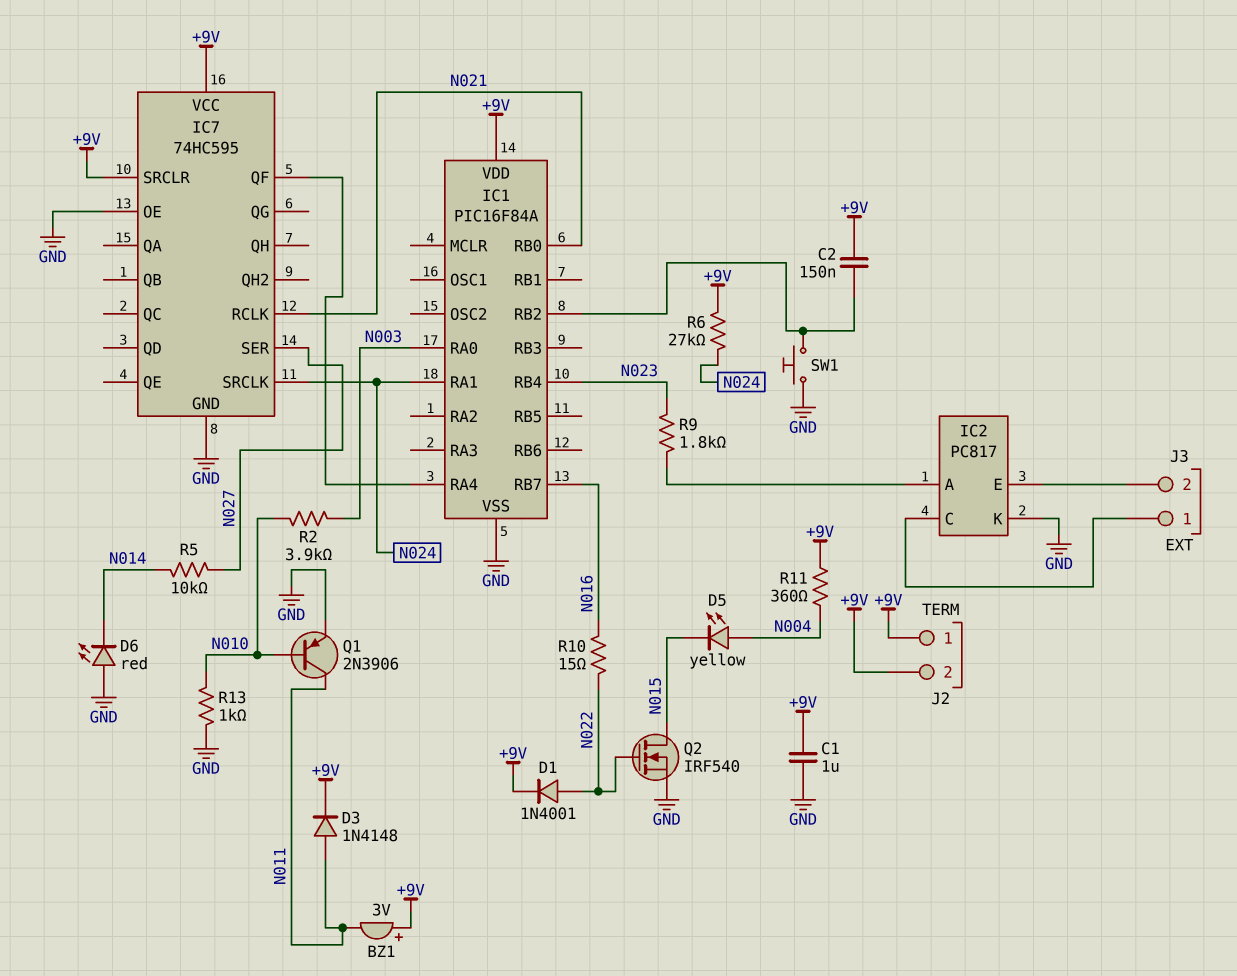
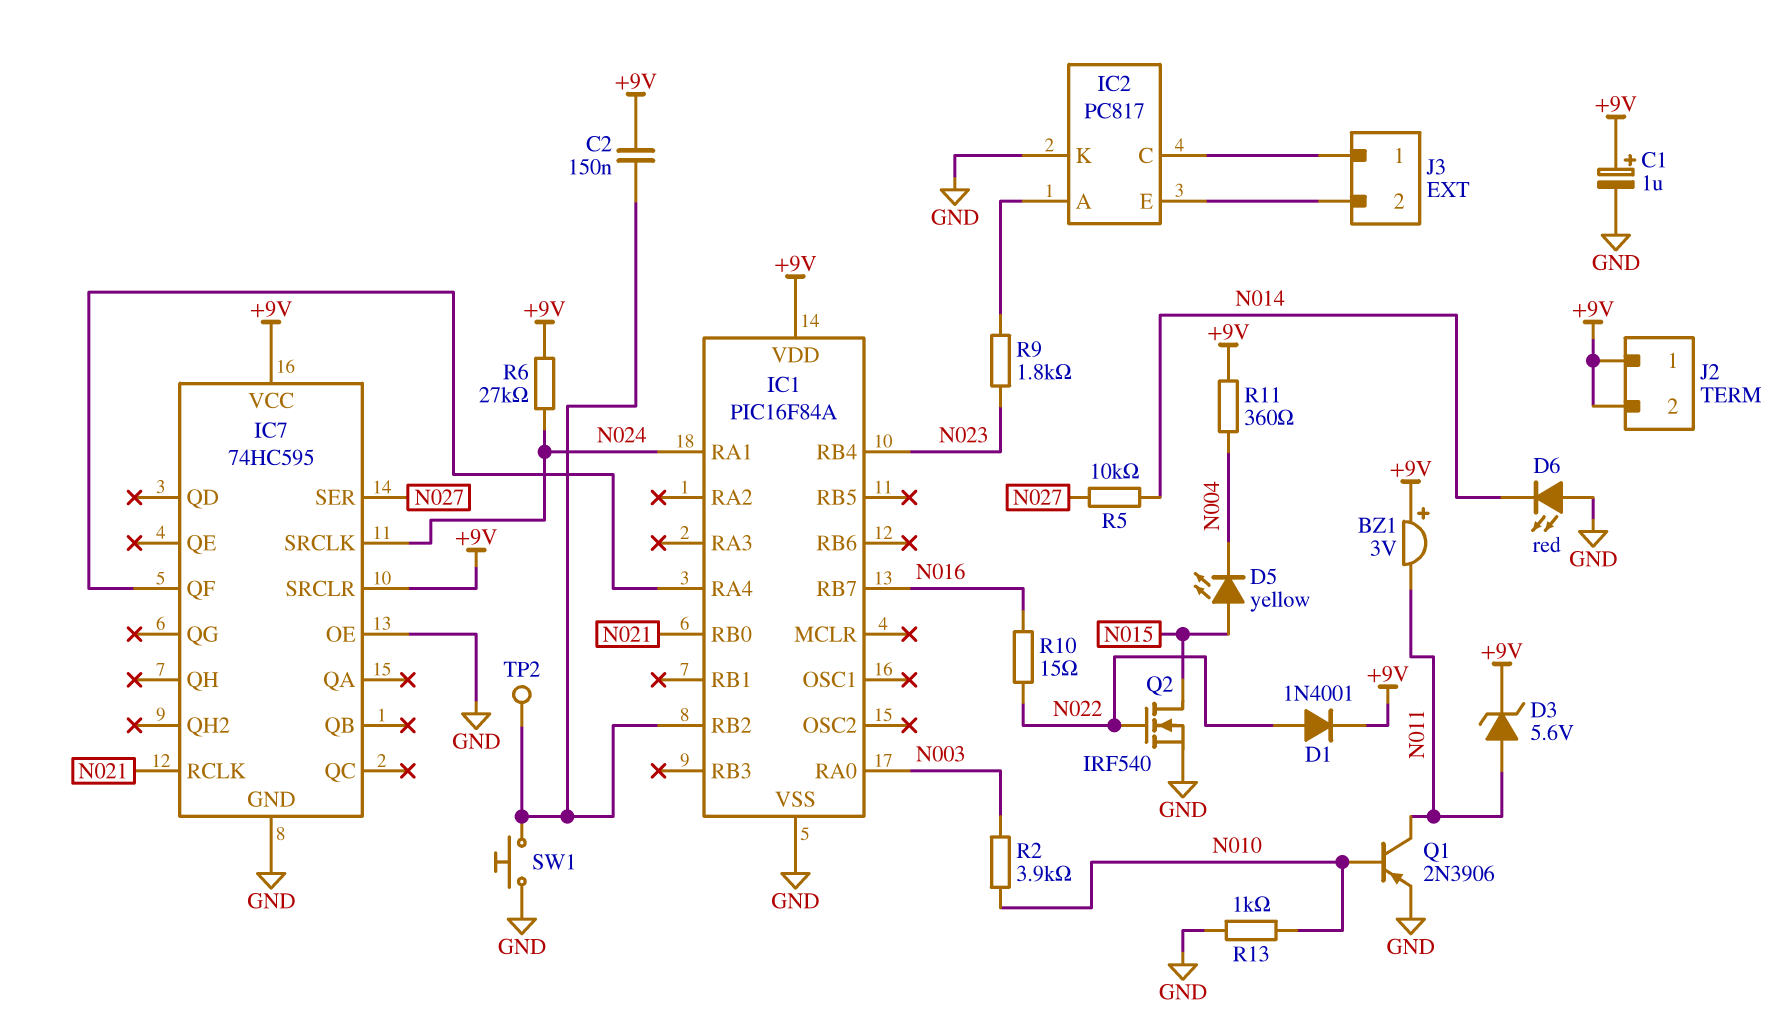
C1: 1uF (+9V, GND) -> 1uF (plus +9V, minus GND)
D3: diode 1N4148 (A N011, K +9V) -> zener 5.6V (A N011, K +9V)
D5: LED yellow (A N004, K N015) -> LED yellow (A N015, K N004)
TP2: none -> test point (IC1/RB2)

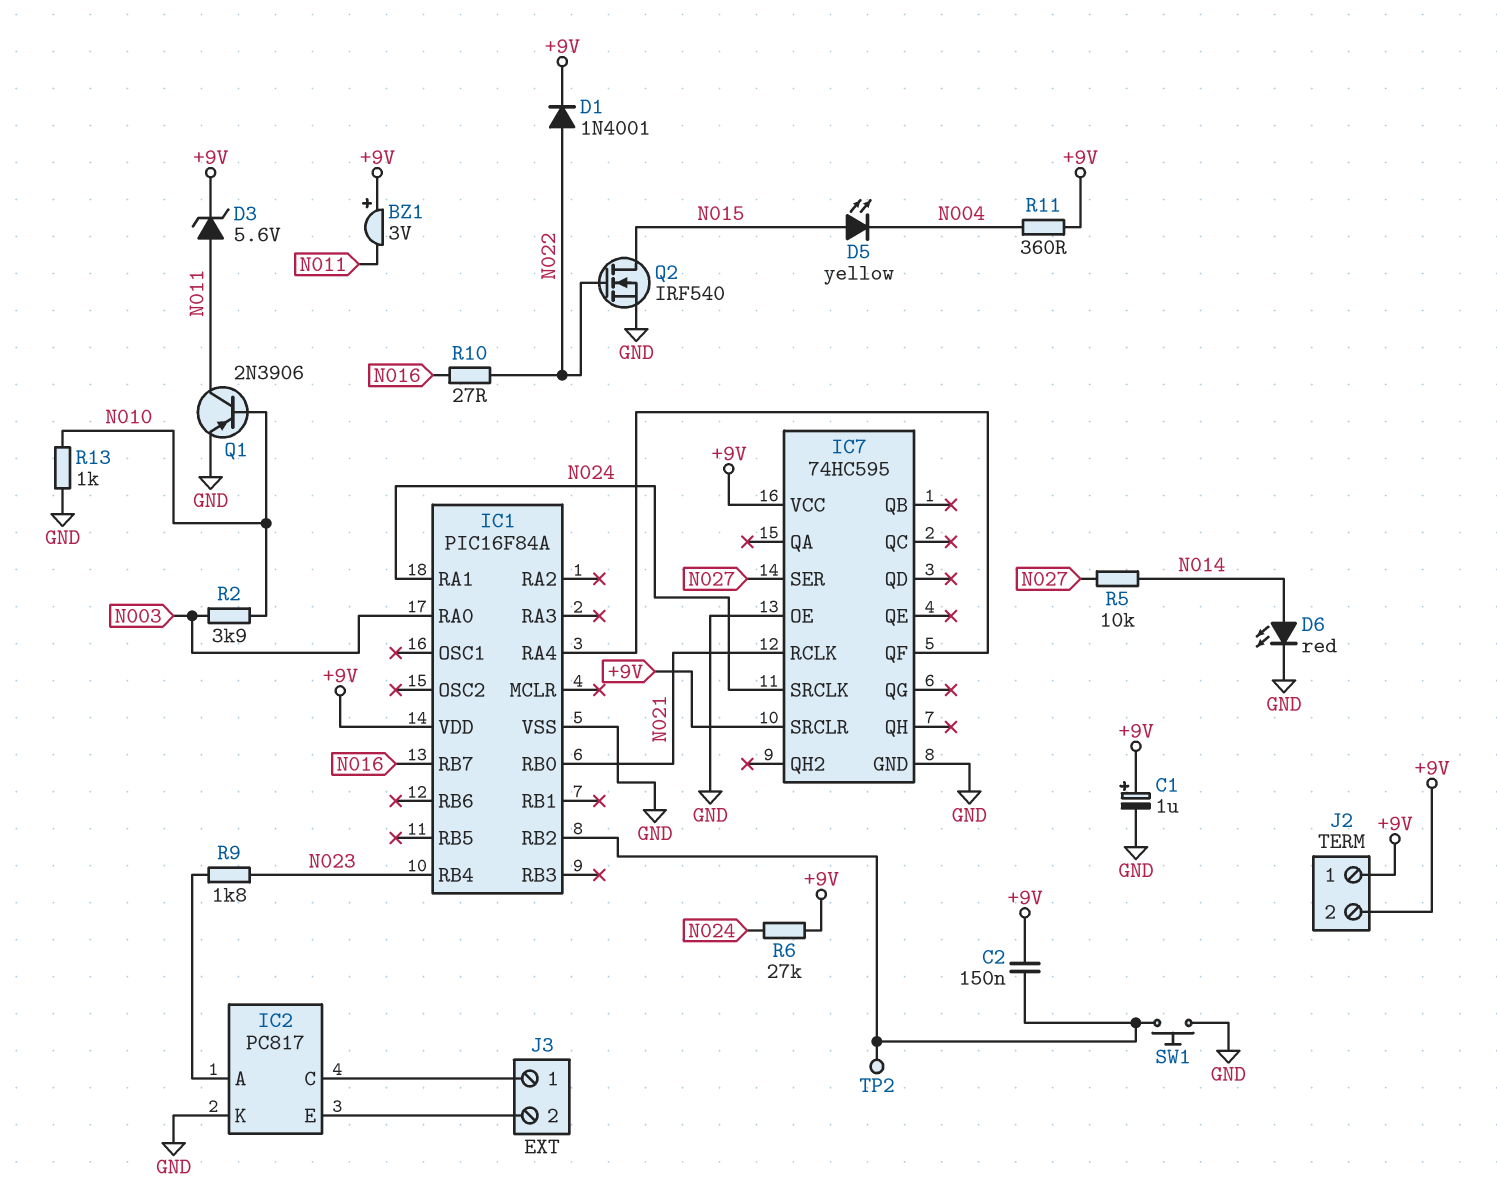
D6: LED red (A GND, K N014) -> LED red (A N014, K GND)
R10: 15 (N016, N022) -> 27 (N016, N022)

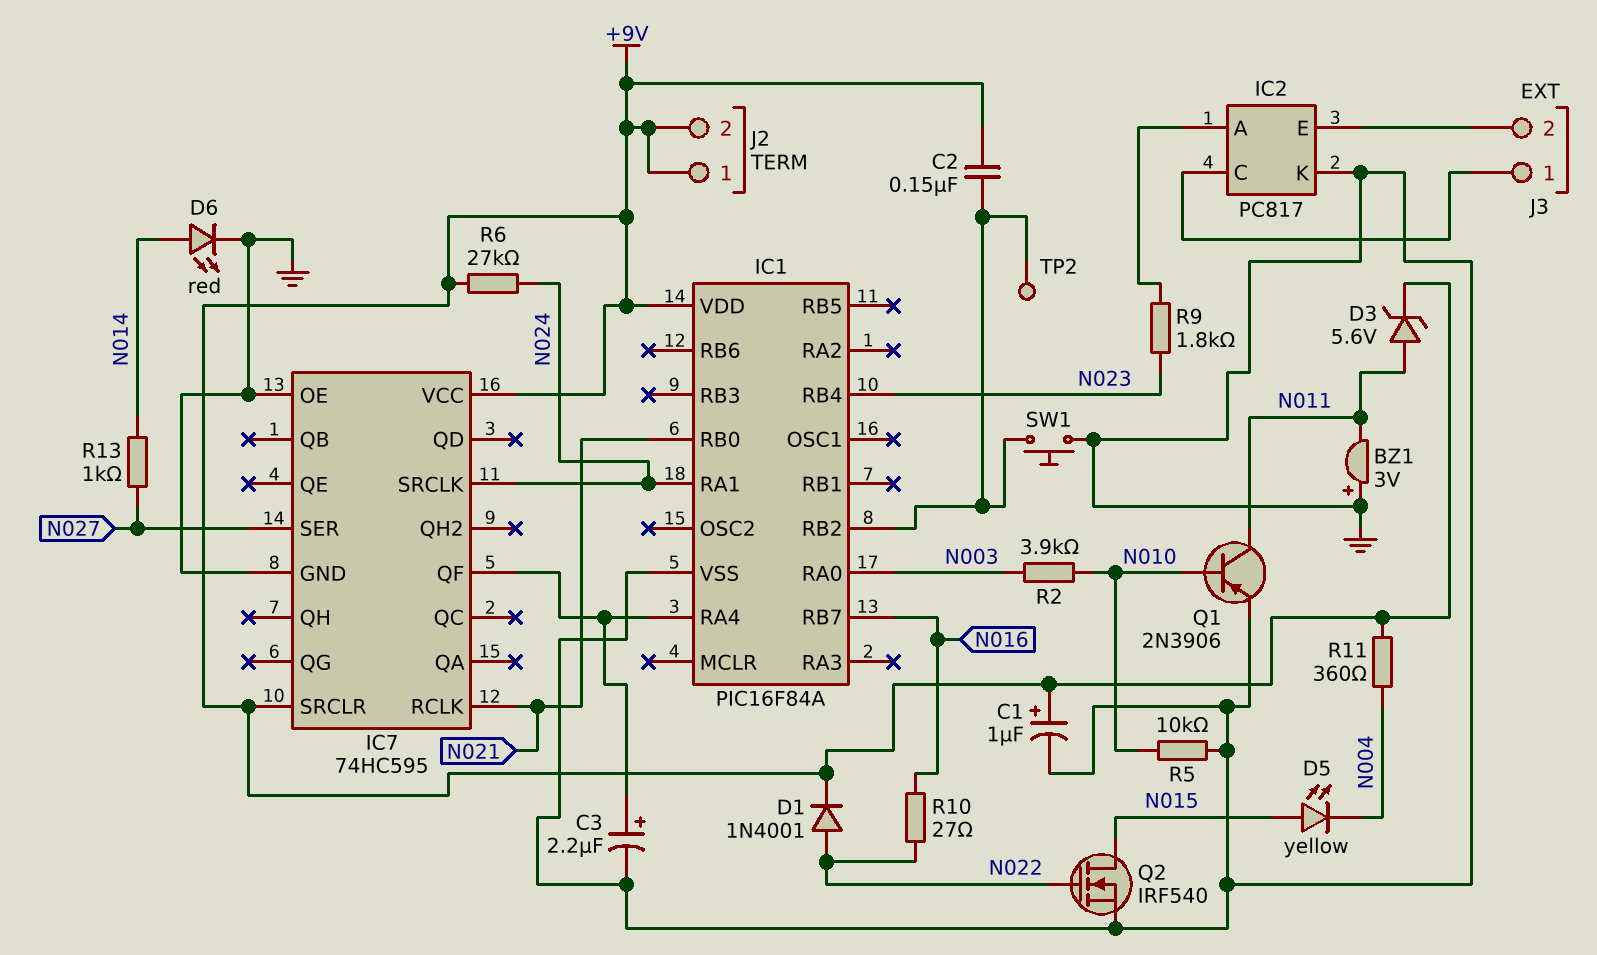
BZ1: buzzer 3V (plus +9V, minus N011) -> buzzer 3V (plus GND, minus N011)
C3: none -> 2.2uF (plus IC1/RA4, minus GND)
R5: 10k (N014, N027) -> 10k (GND, N010)
R13: 1k (GND, N010) -> 1k (N014, N027)

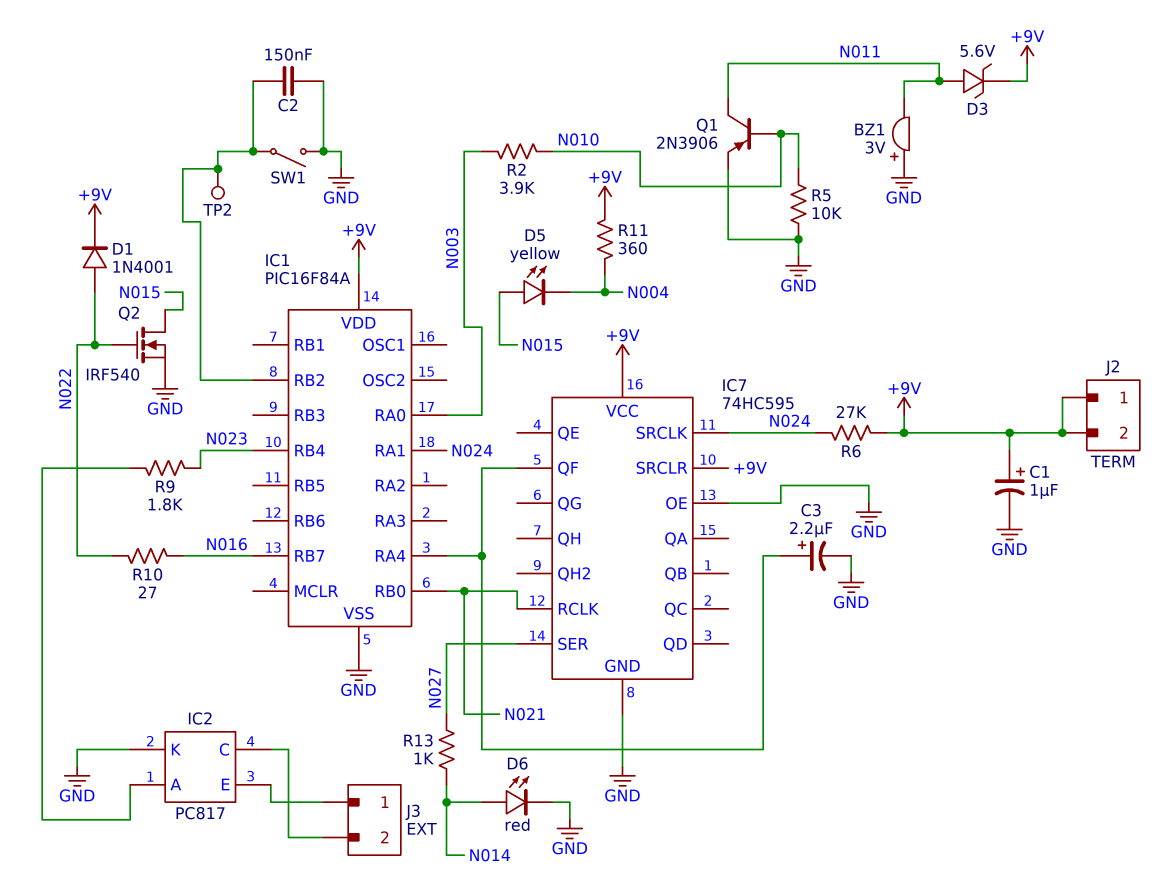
C2: 150nF (+9V, IC1/RB2) -> 150nF (GND, IC1/RB2)
J3 pin 1: IC2/C -> IC2/E
J3 pin 2: IC2/E -> IC2/C
SW1: button (GND, IC1/RB2) -> switch (GND, IC1/RB2)

